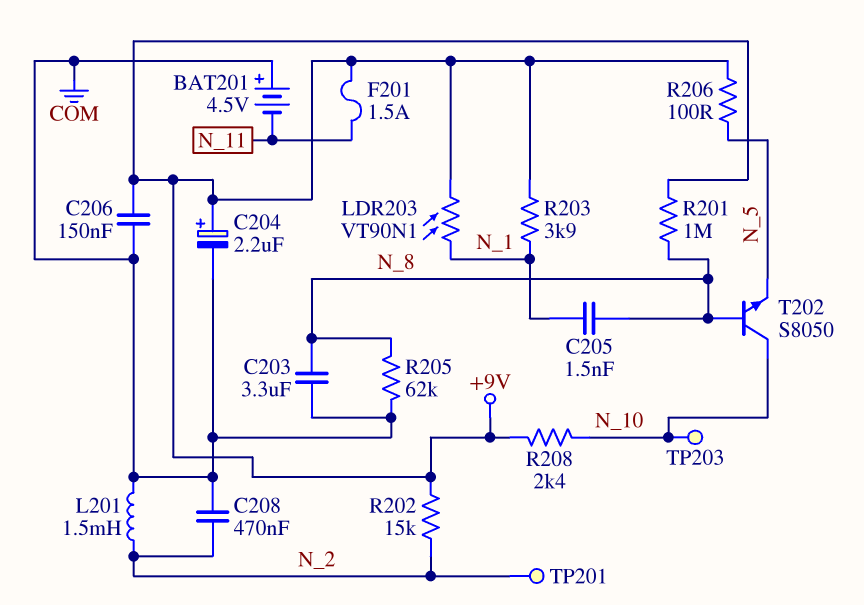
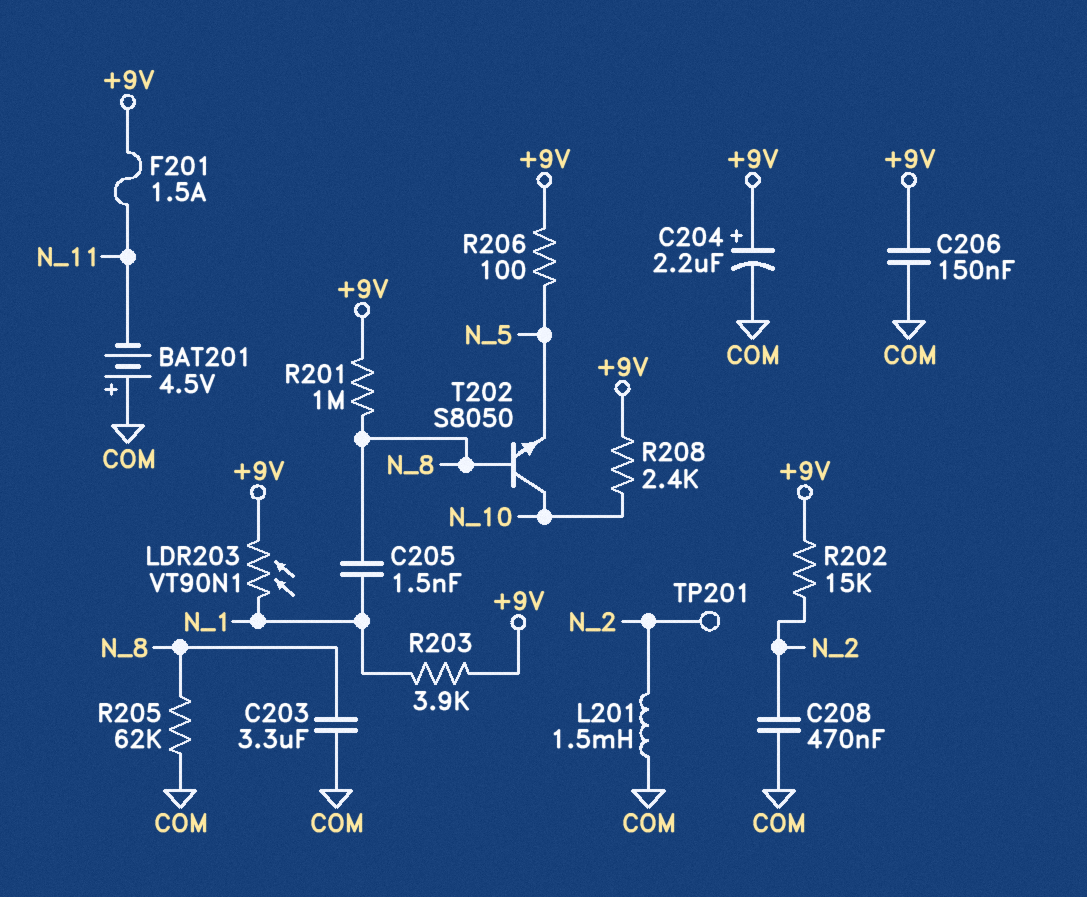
TP203: test point (N_10) -> none

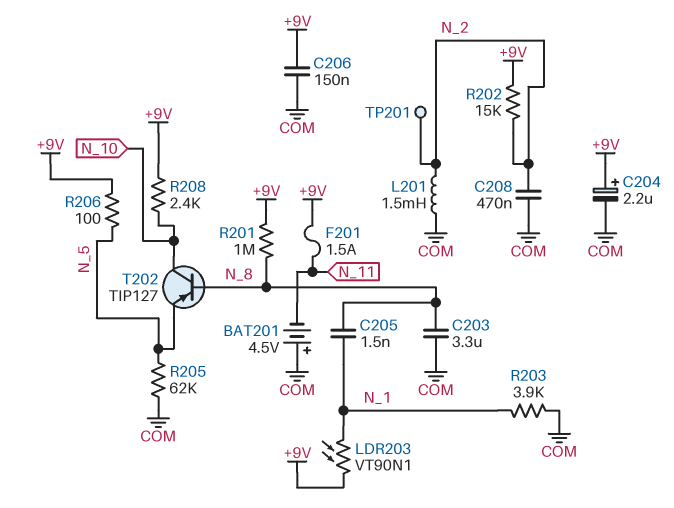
R203: 3.9k (+9V, N_1) -> 3.9k (COM, N_1)
R205: 62k (COM, N_8) -> 62k (COM, N_5)
T202: NPN S8050 (B N_8, C N_10, E N_5) -> PNP TIP127 (B N_8, C N_10, E N_5)

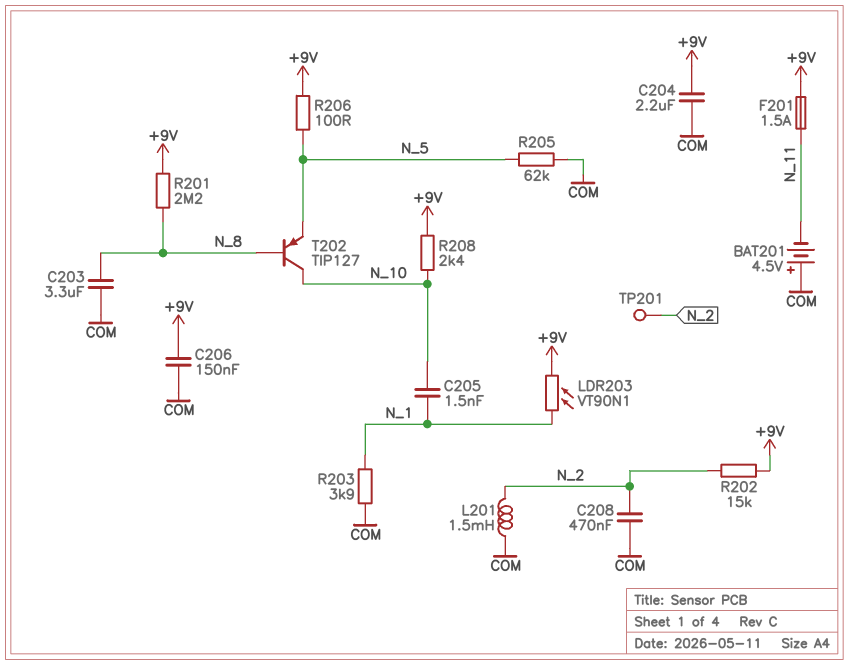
C204: 2.2uF (plus +9V, minus COM) -> 2.2uF (+9V, COM)
C205: 1.5nF (N_1, N_8) -> 1.5nF (N_1, N_10)
R201: 1M (+9V, N_8) -> 2.2M (+9V, N_8)

